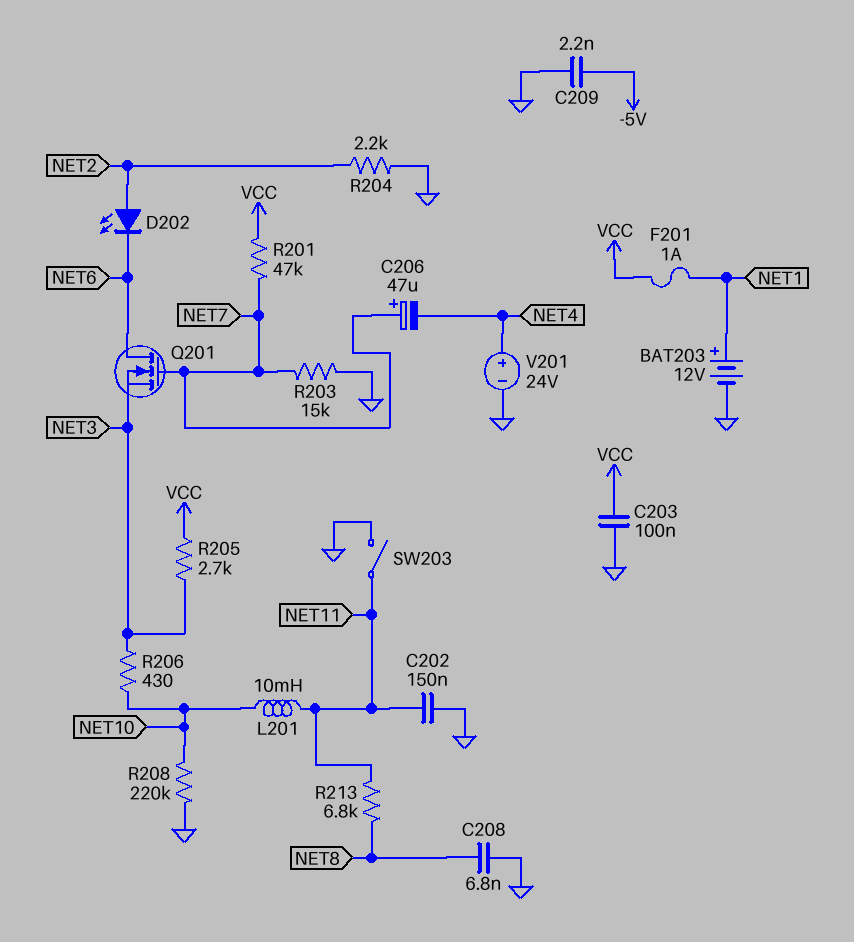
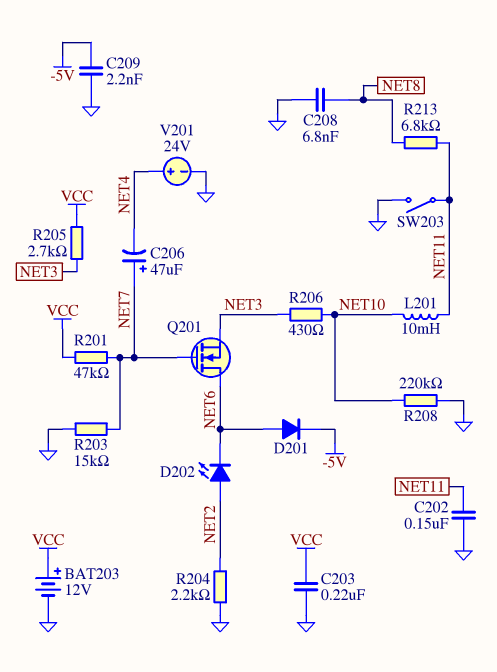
BAT203: 12V (plus NET1, minus GND) -> 12V (plus VCC, minus GND)
C203: 100nF (GND, VCC) -> 220nF (GND, VCC)
D201: none -> diode (A NET6, K -5V)
F201: 1A (NET1, VCC) -> none

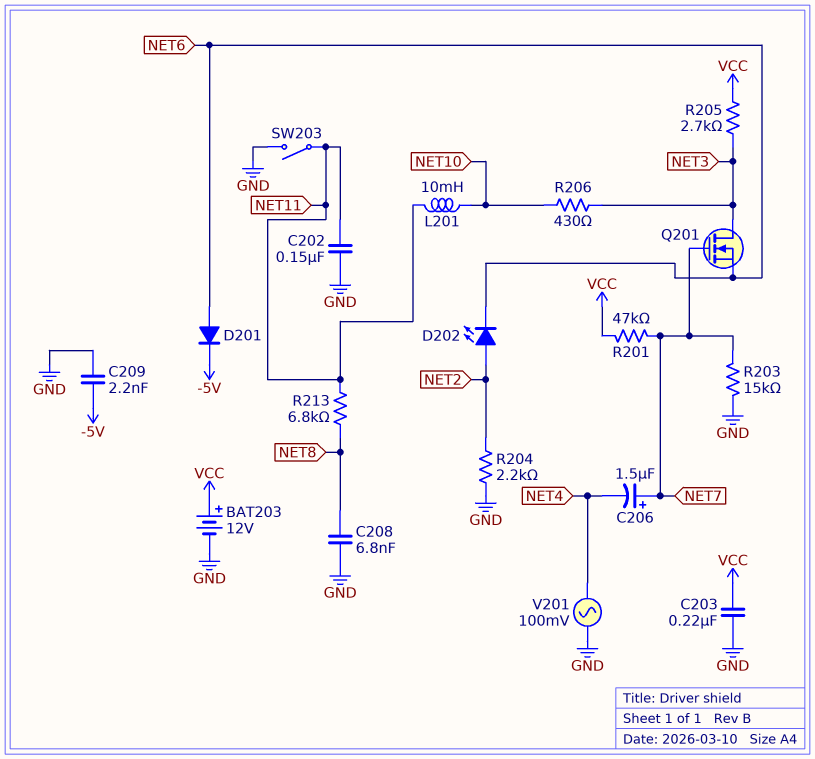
C206: 47uF (plus NET7, minus NET4) -> 1.5uF (plus NET7, minus NET4)
Q201: NMOS (G NET7, D NET6, S NET3) -> NMOS (G NET7, D NET3, S NET6)
R208: 220k (GND, NET10) -> none
V201: 24V (plus NET4, minus GND) -> AC 100mV (GND, NET4)

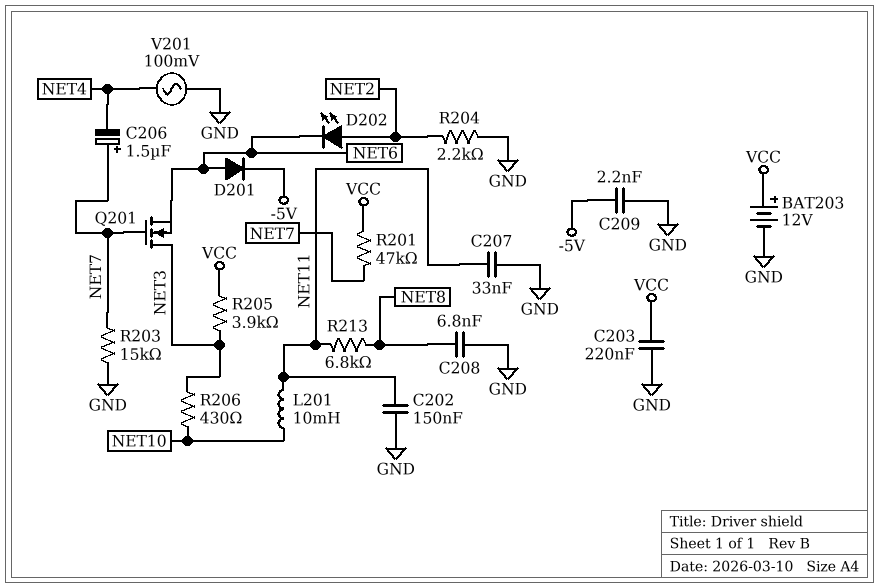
C207: none -> 33nF (GND, NET11)
R205: 2.7k (NET3, VCC) -> 3.9k (NET3, VCC)
SW203: switch (GND, NET11) -> none

